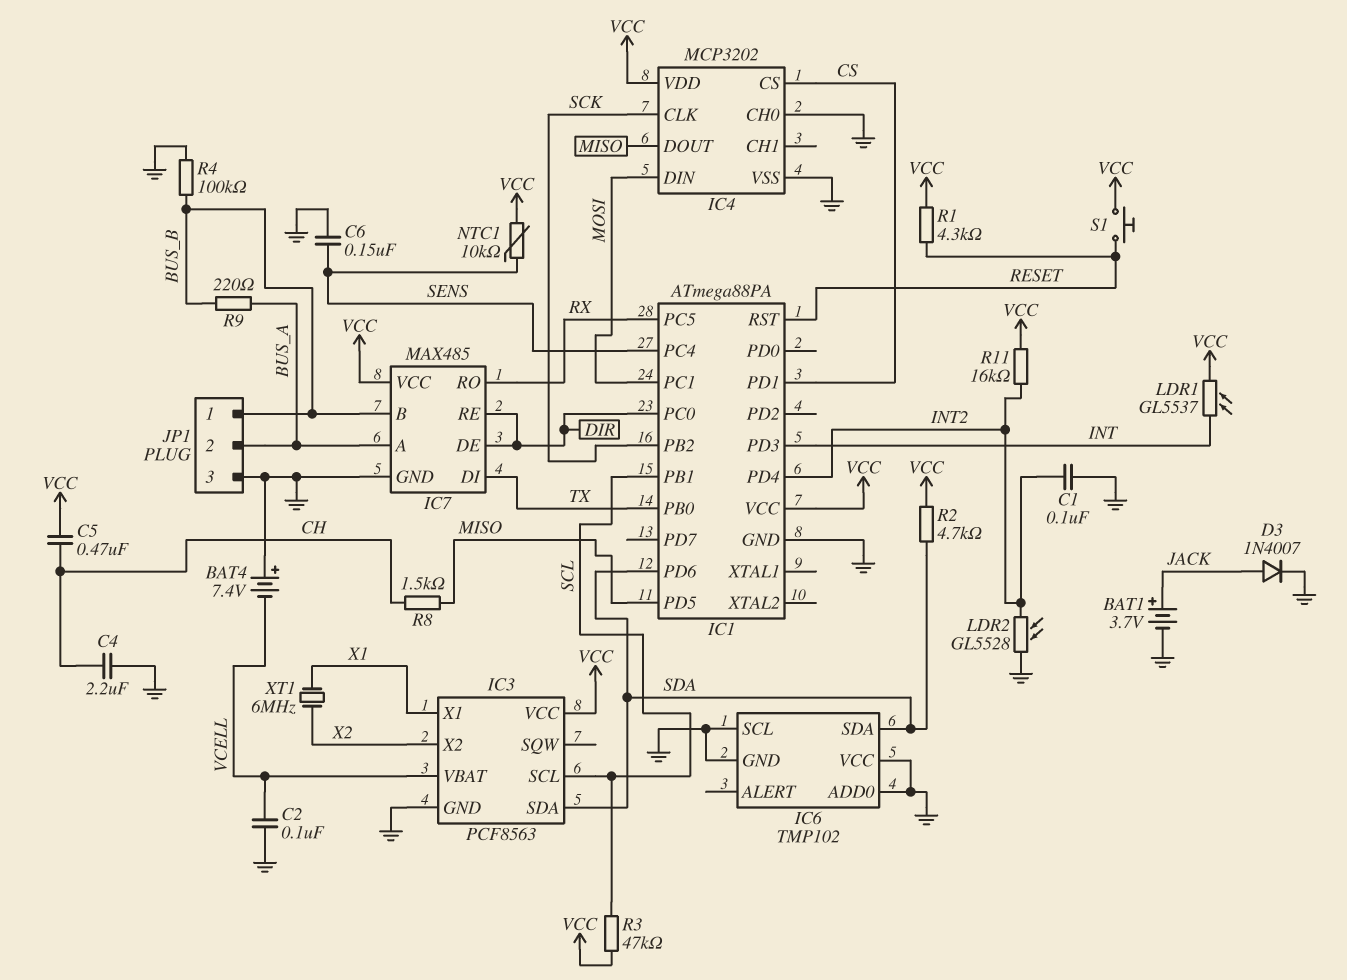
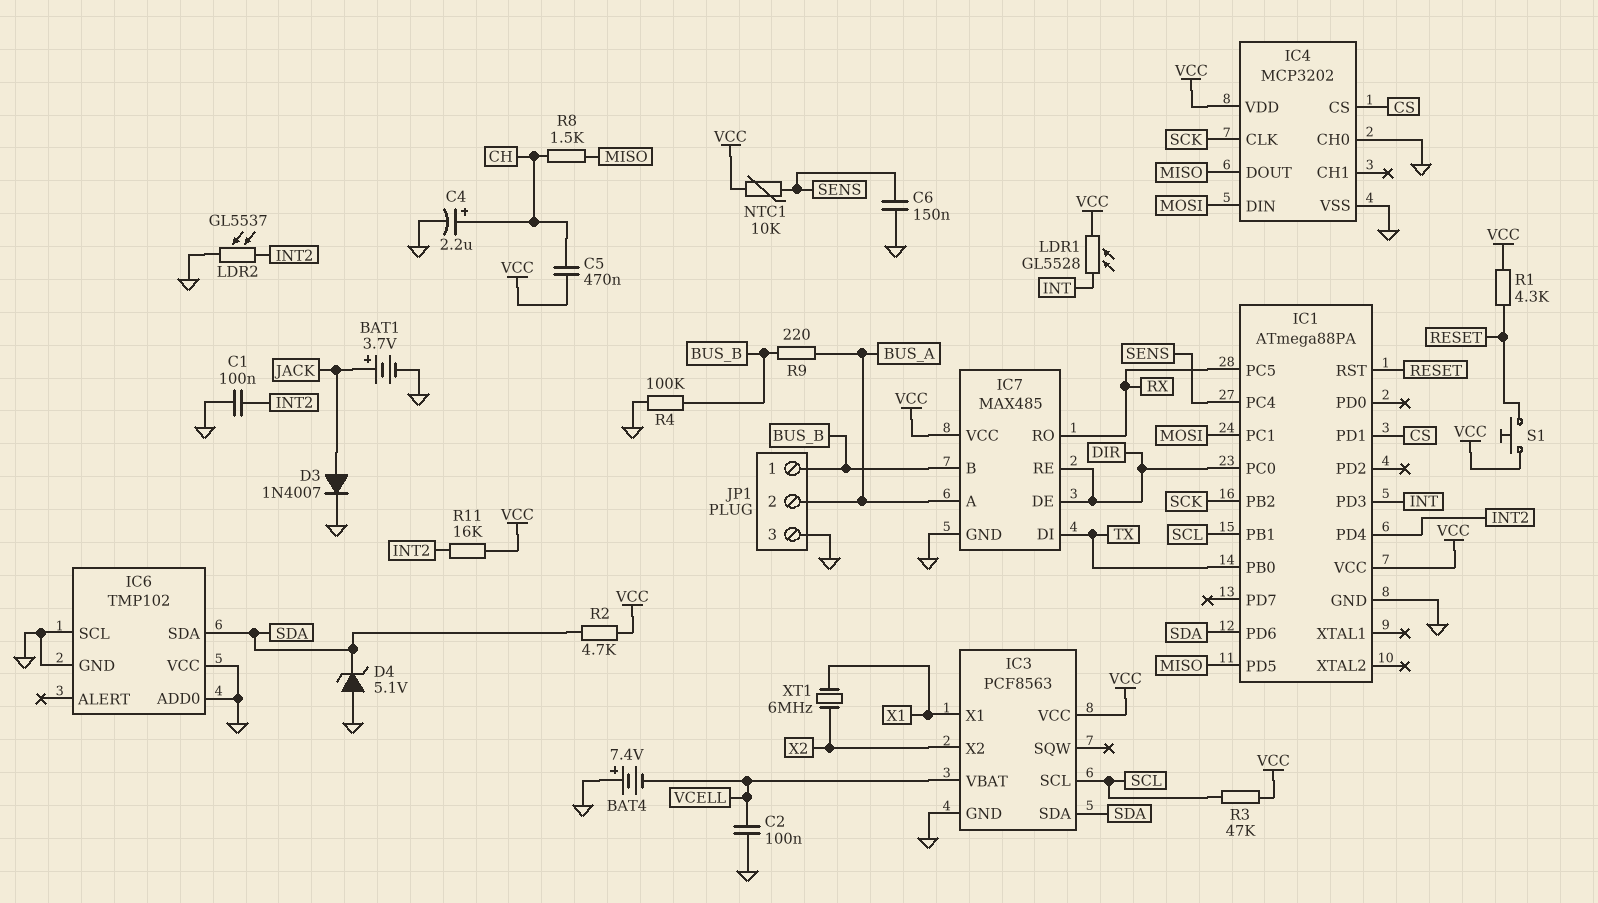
C4: 2.2uF (CH, GND) -> 2.2uF (plus CH, minus GND)
D4: none -> zener 5.1V (A GND, K SDA)
LDR1: GL5537 (INT, VCC) -> GL5528 (INT, VCC)
LDR2: GL5528 (GND, INT2) -> GL5537 (GND, INT2)

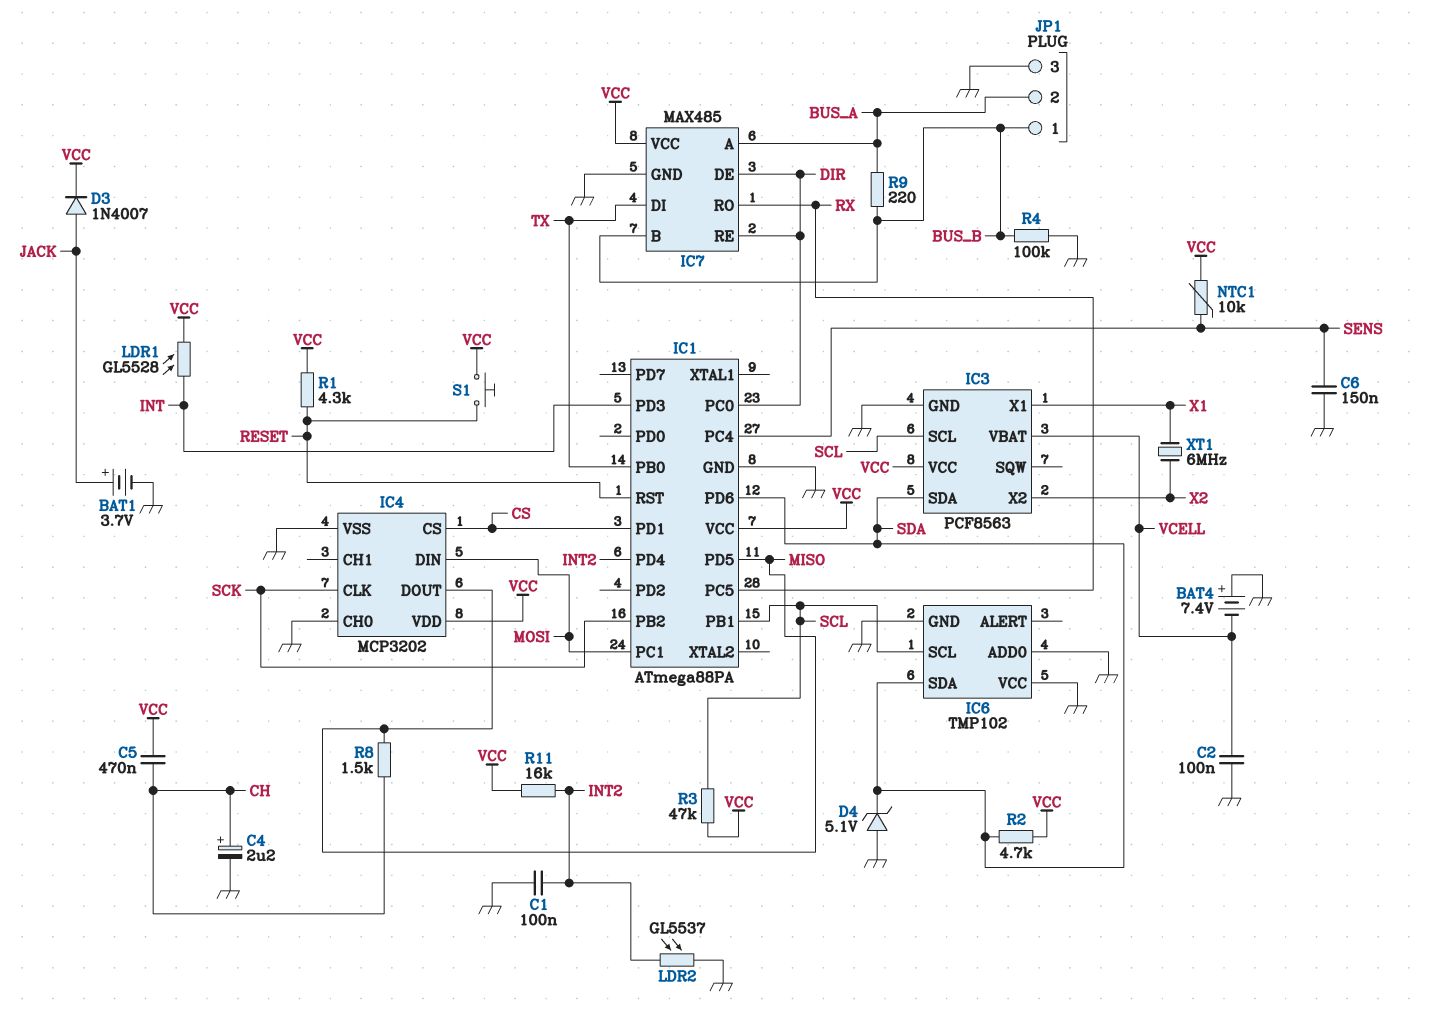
D3: diode 1N4007 (A JACK, K GND) -> diode 1N4007 (A JACK, K VCC)
IC6 pin SCL: GND -> SCL

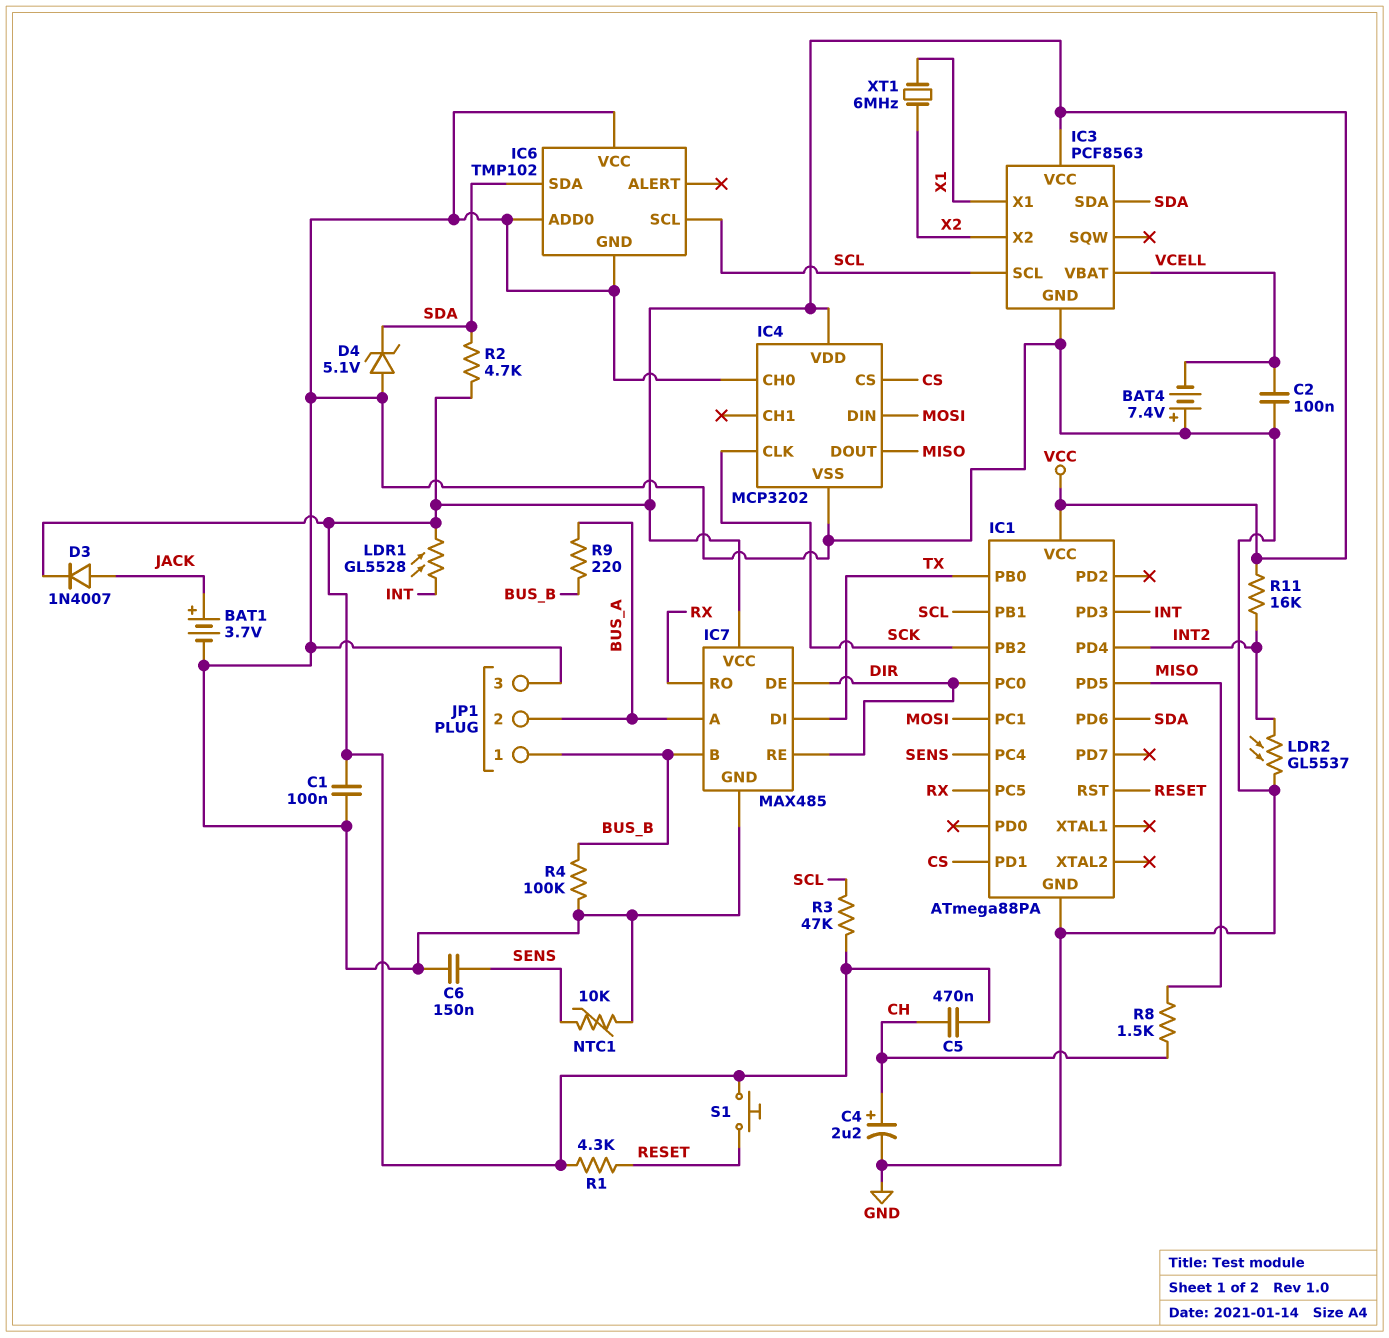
C1: 100nF (GND, INT2) -> 100nF (GND, VCC)
NTC1: 10k (SENS, VCC) -> 10k (GND, SENS)

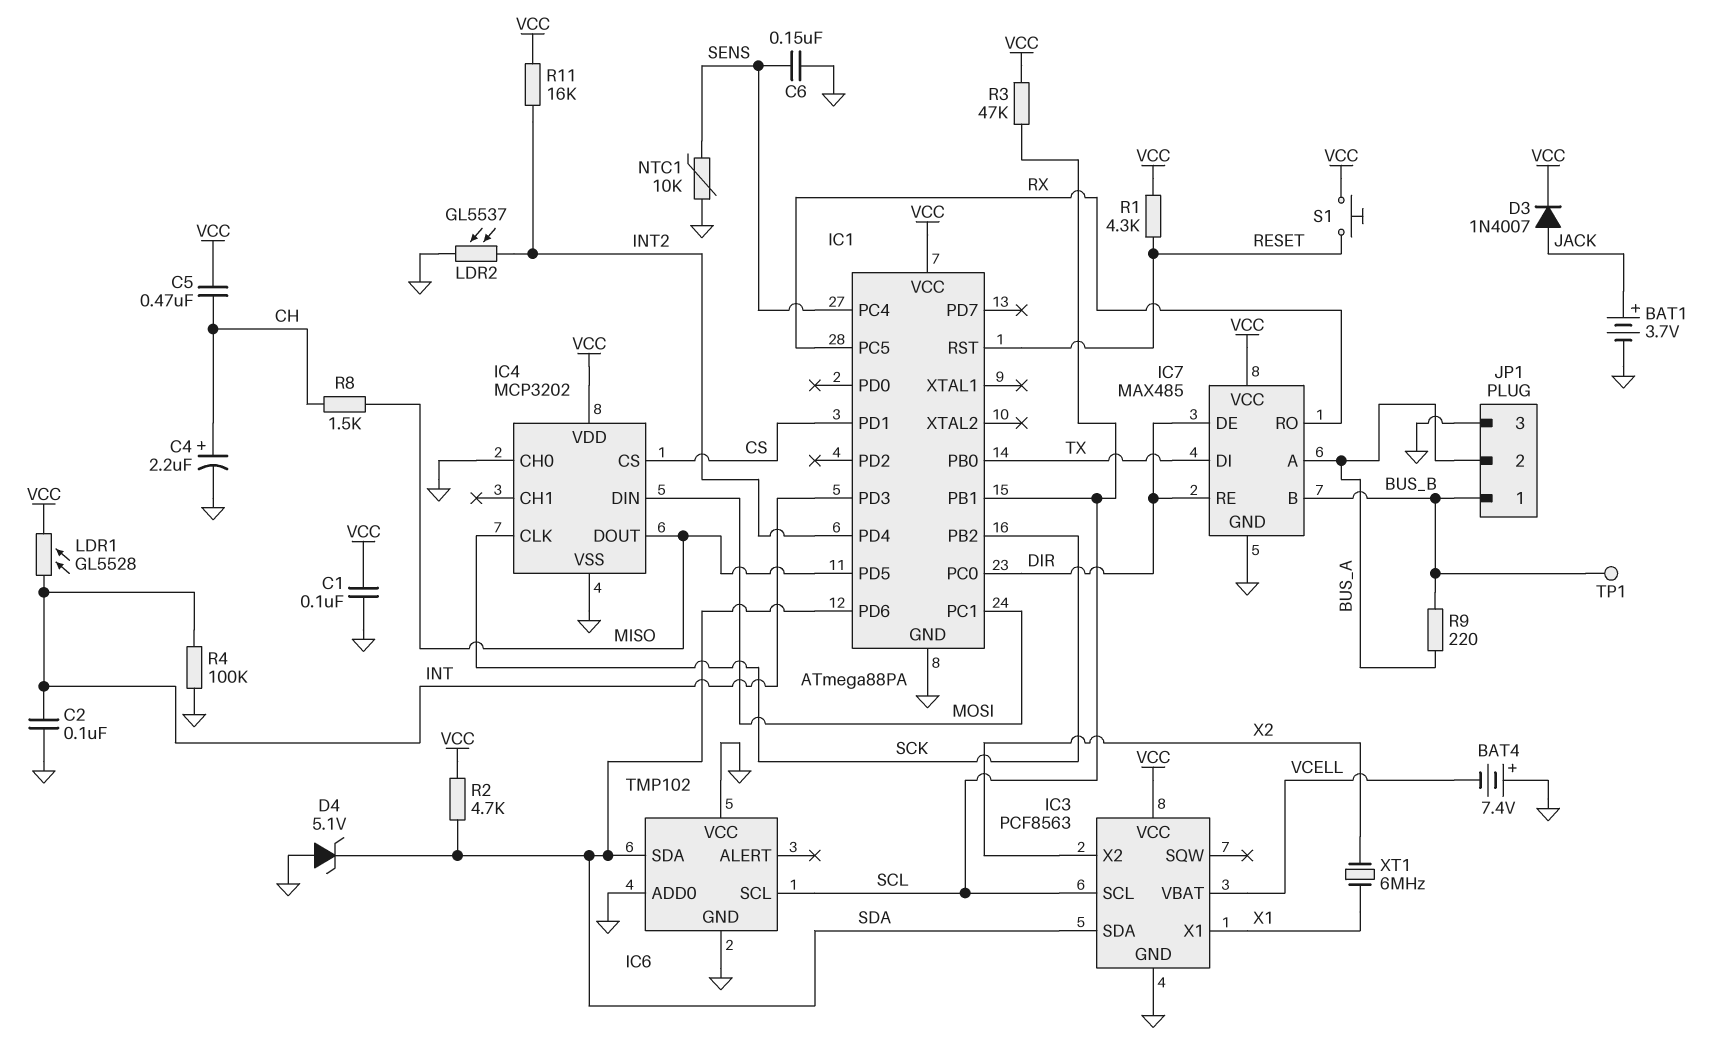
C2: 100nF (GND, VCELL) -> 100nF (GND, INT)
R4: 100k (BUS_B, GND) -> 100k (GND, INT)
TP1: none -> test point (BUS_B)

